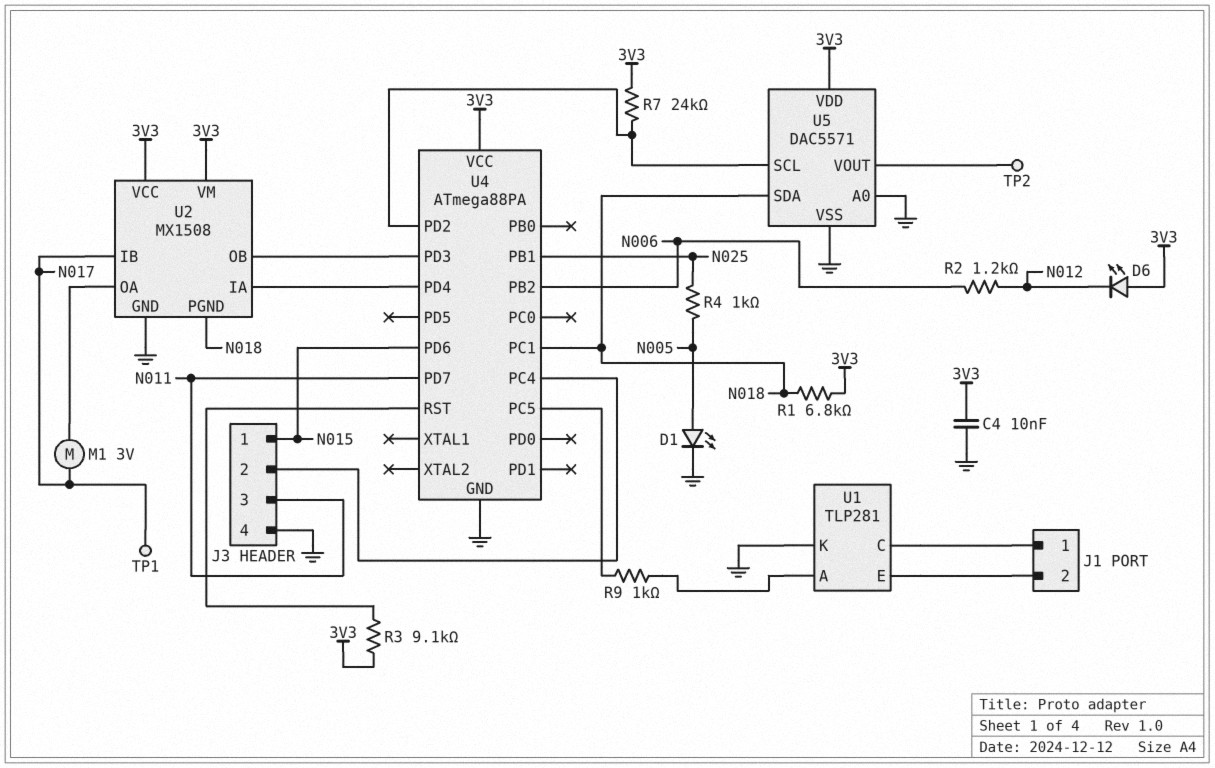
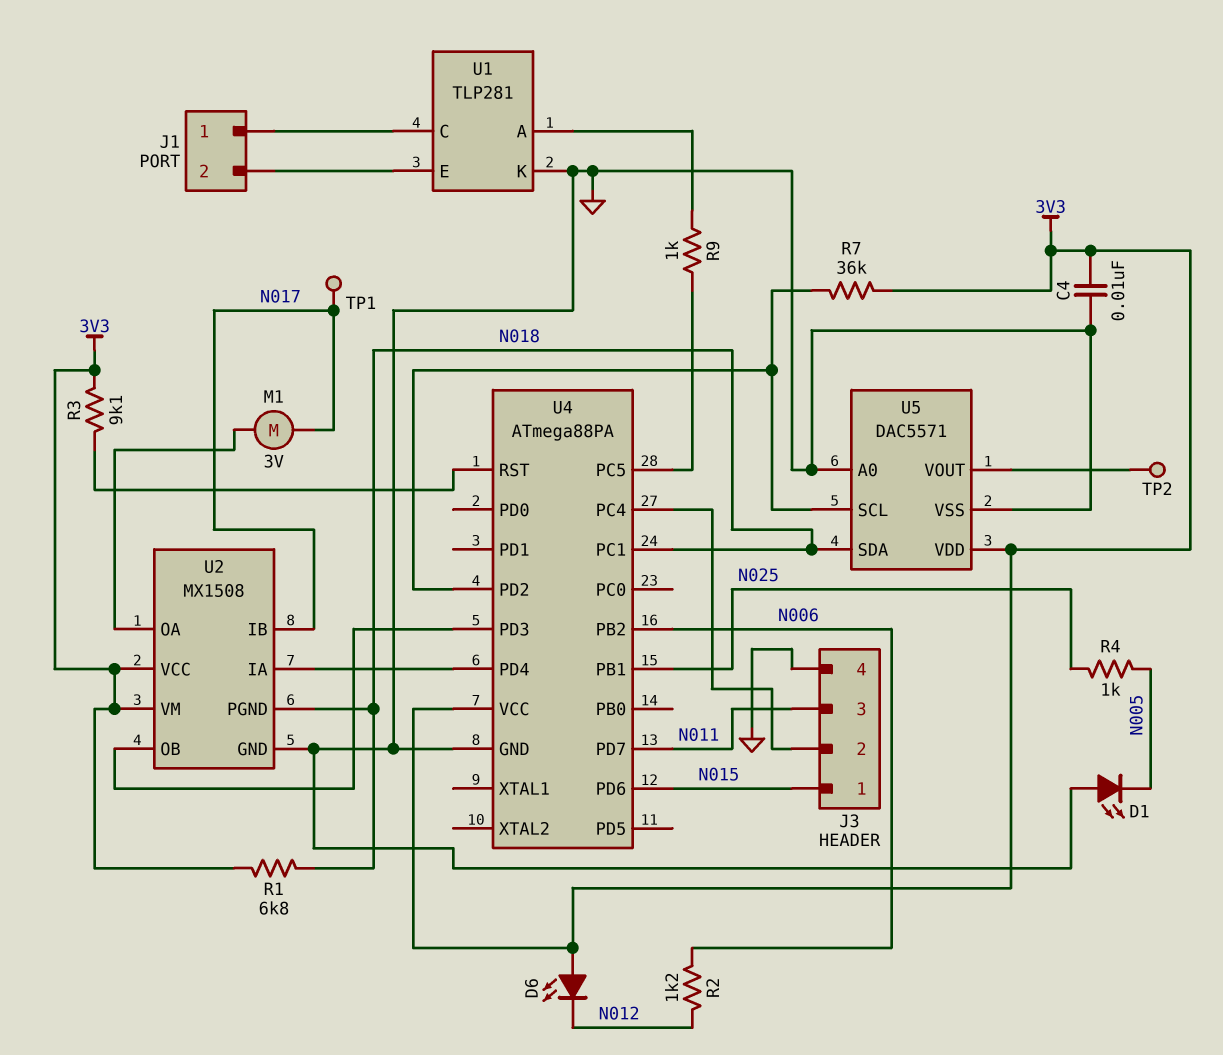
D1: LED (A N005, K GND) -> LED (A GND, K N005)
R7: 24k (3V3, U4/PD2) -> 36k (3V3, U4/PD2)

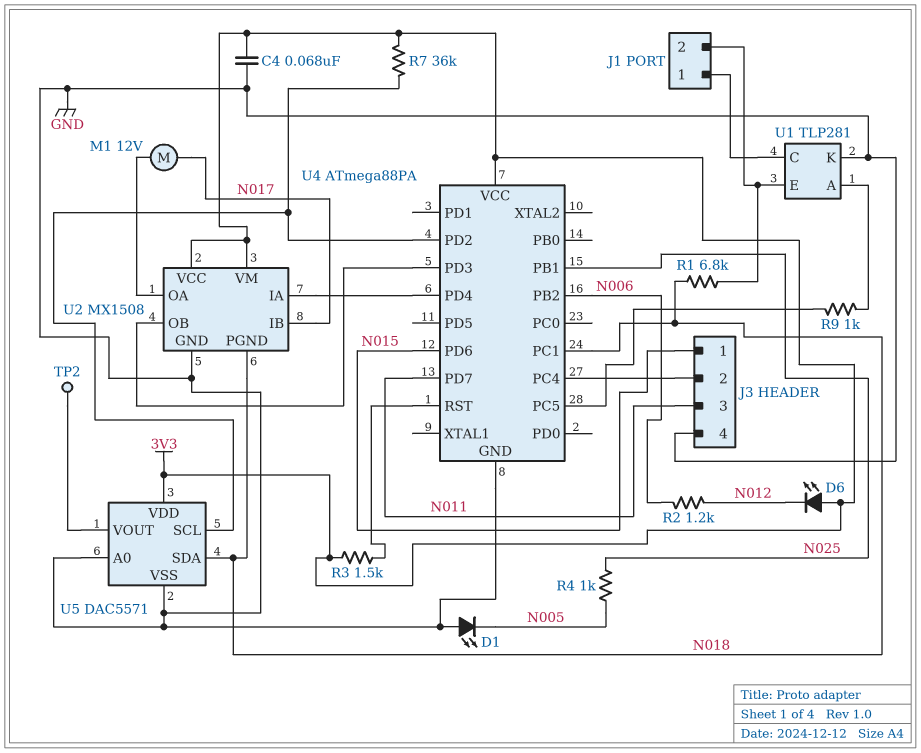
C4: 10nF (3V3, GND) -> 68nF (3V3, GND)
M1: motor 3V (N017, U2/OA) -> motor 12V (N017, U2/OA)
R1: 6.8k (3V3, N018) -> 6.8k (J1/2, N018)
R3: 9.1k (3V3, U4/RST) -> 1.5k (3V3, U4/RST)
TP1: test point (N017) -> none

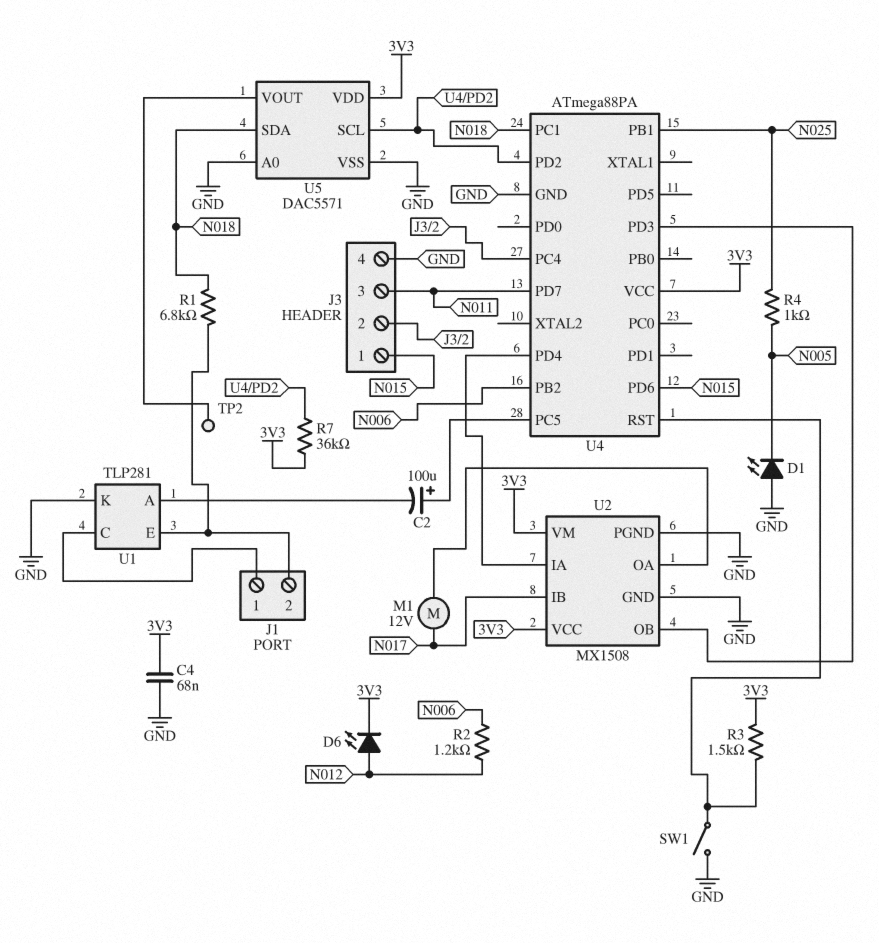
C2: none -> 100uF (plus U4/PC5, minus U1/A)
D6: LED (A 3V3, K N012) -> LED (A N012, K 3V3)
R9: 1k (U1/A, U4/PC5) -> none
SW1: none -> switch (GND, U4/RST)
U2 pin PGND: N018 -> GND

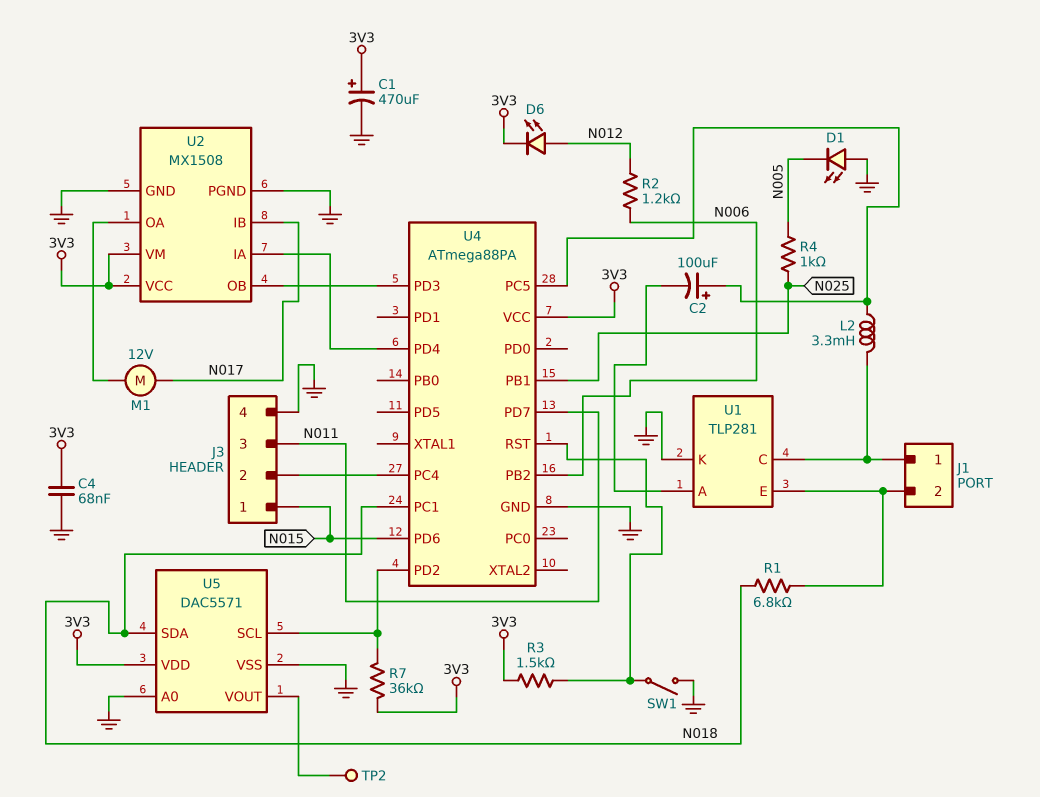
C1: none -> 470uF (plus 3V3, minus GND)
L2: none -> 3.3mH (J1/1, U4/PC5)

